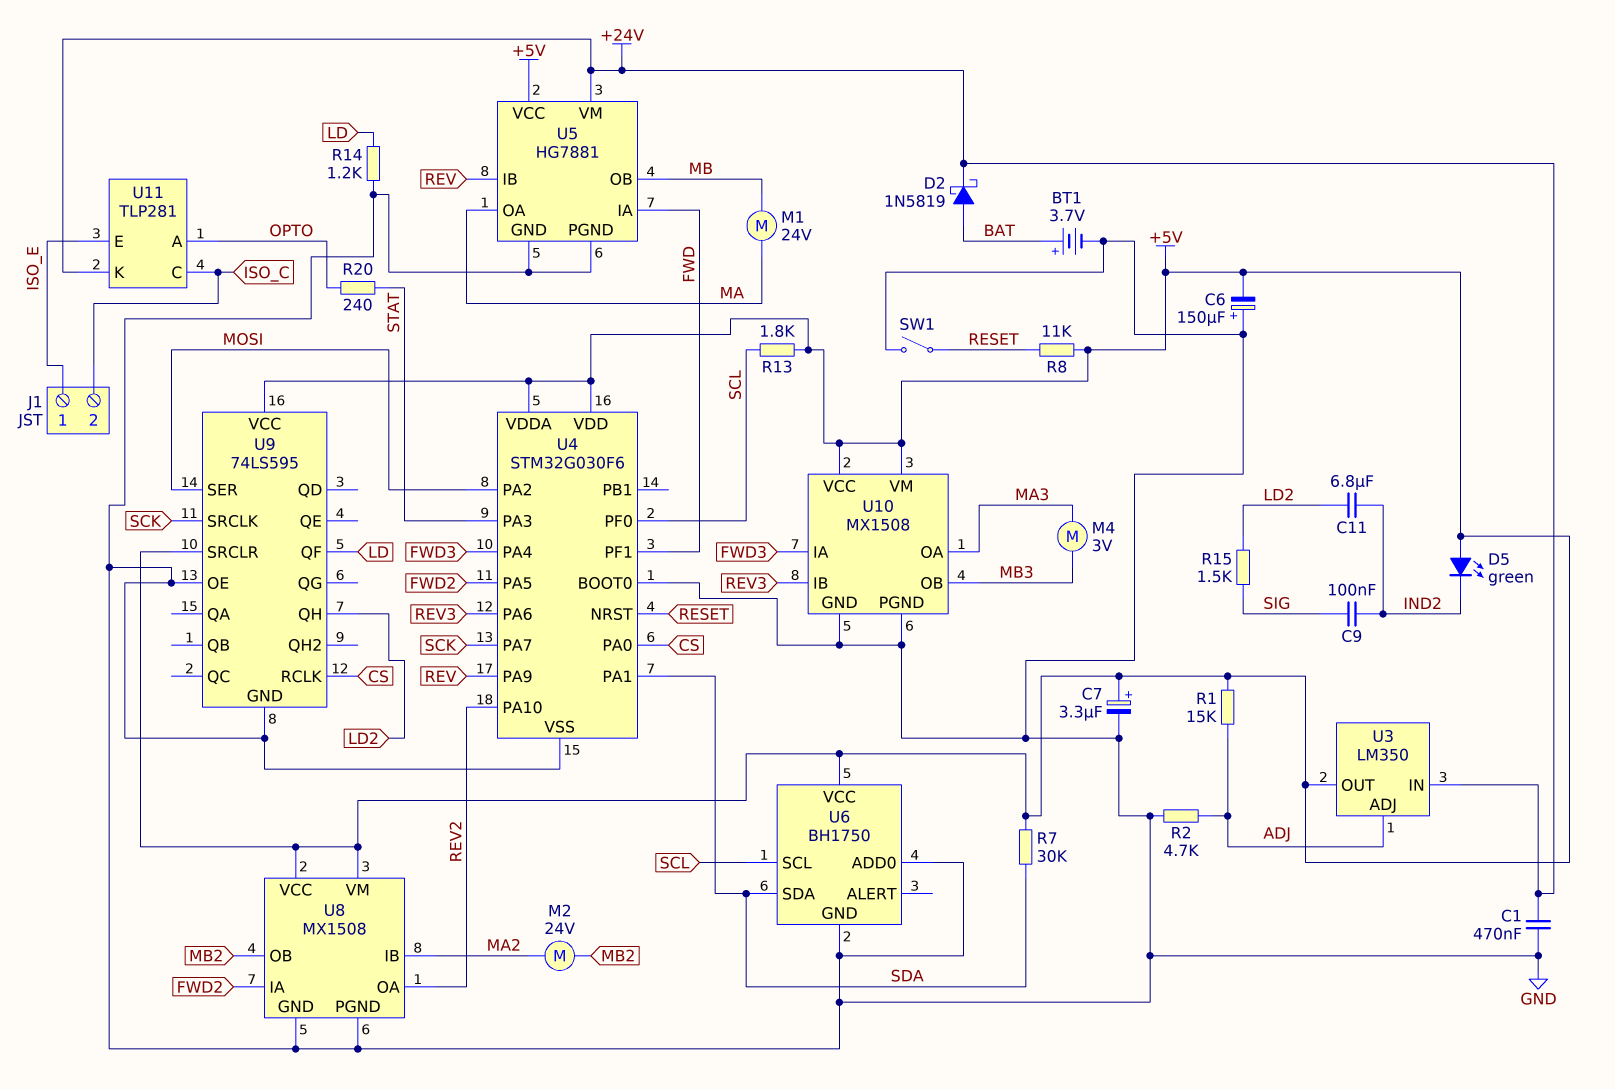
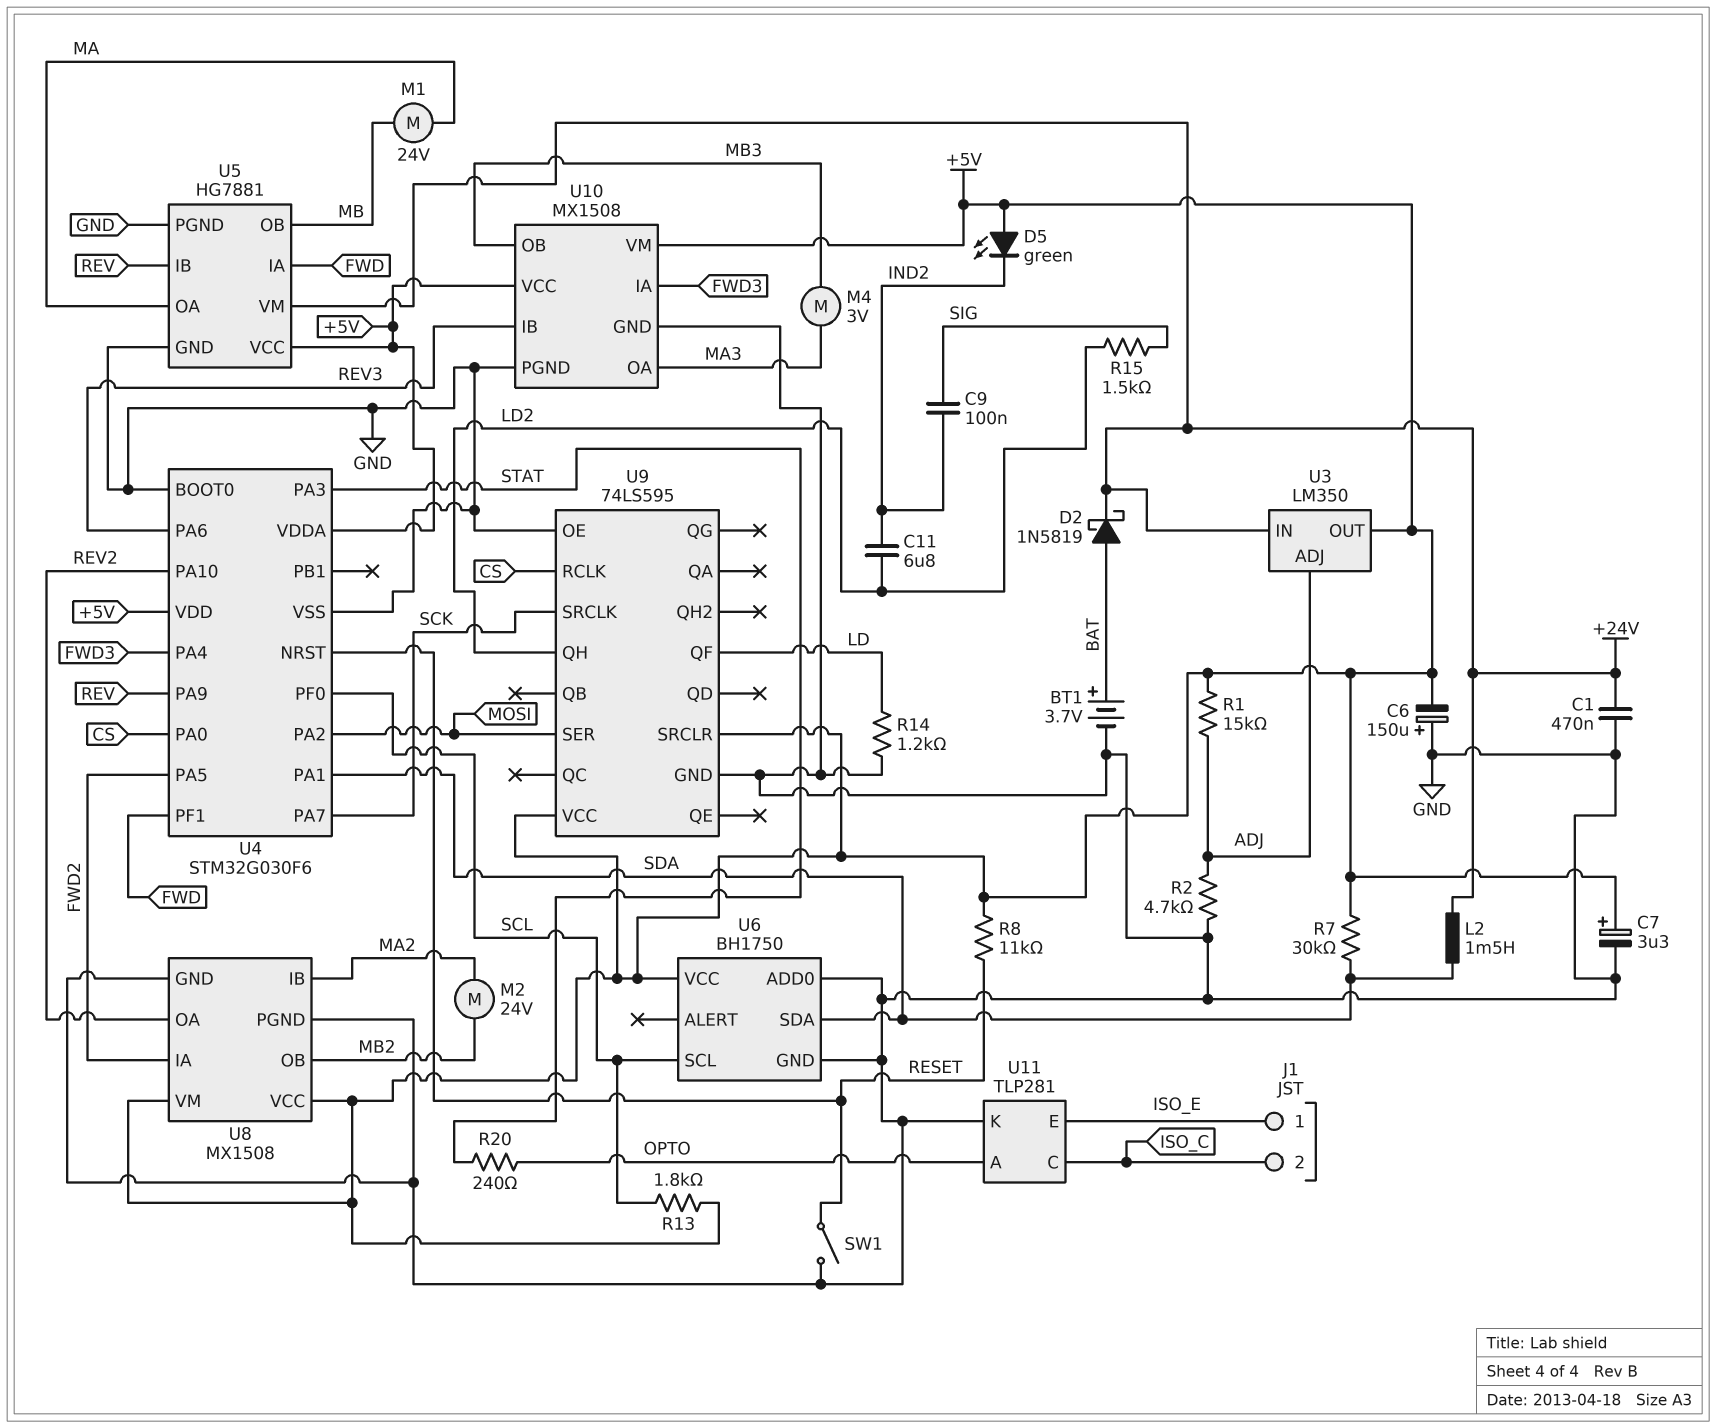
L2: none -> 1.5mH (+24V, SDA)
U11 pin K: +24V -> GND

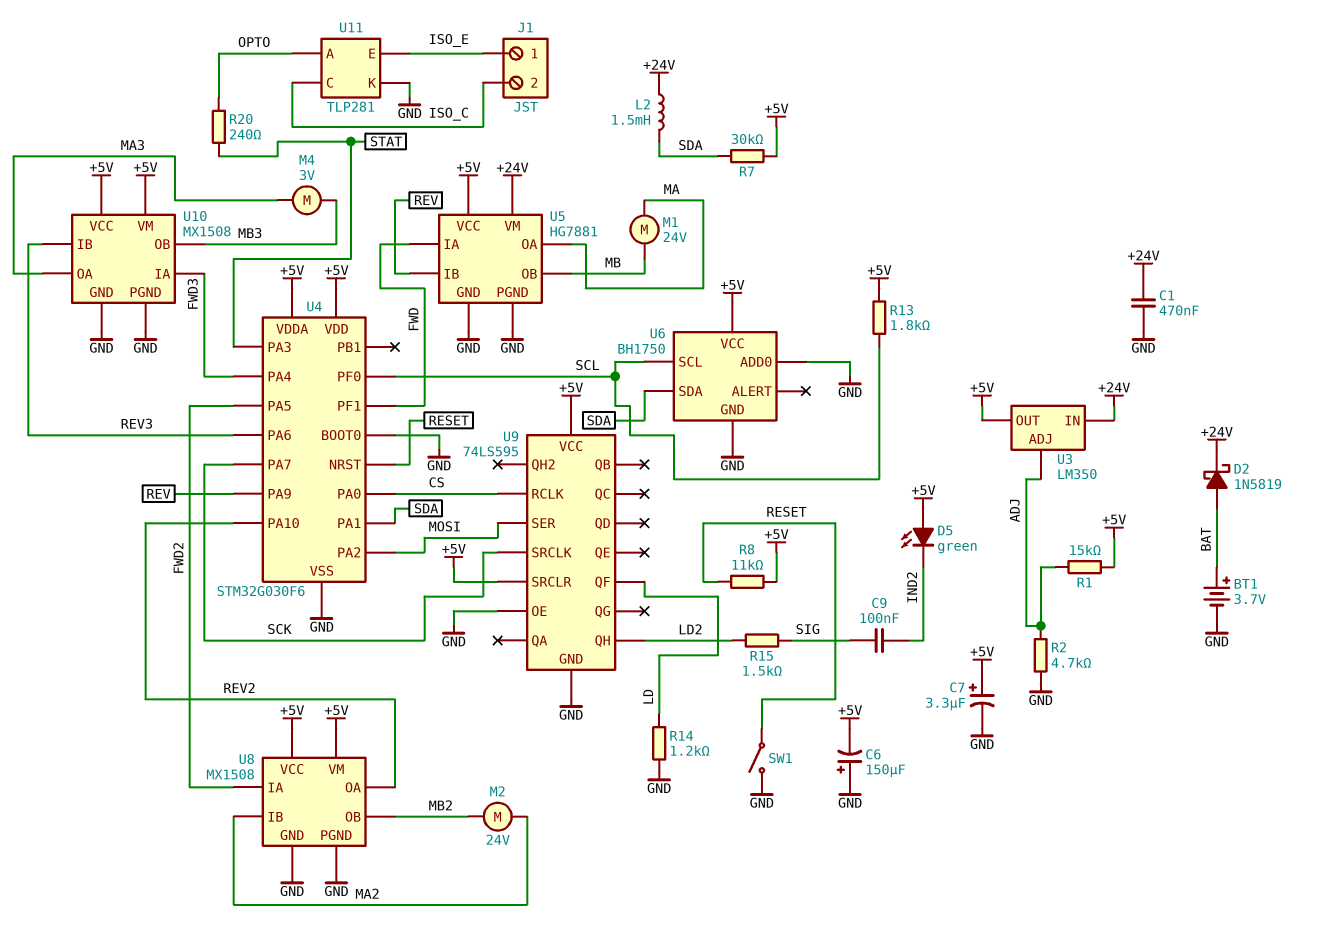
C11: 6.8uF (IND2, LD2) -> none

